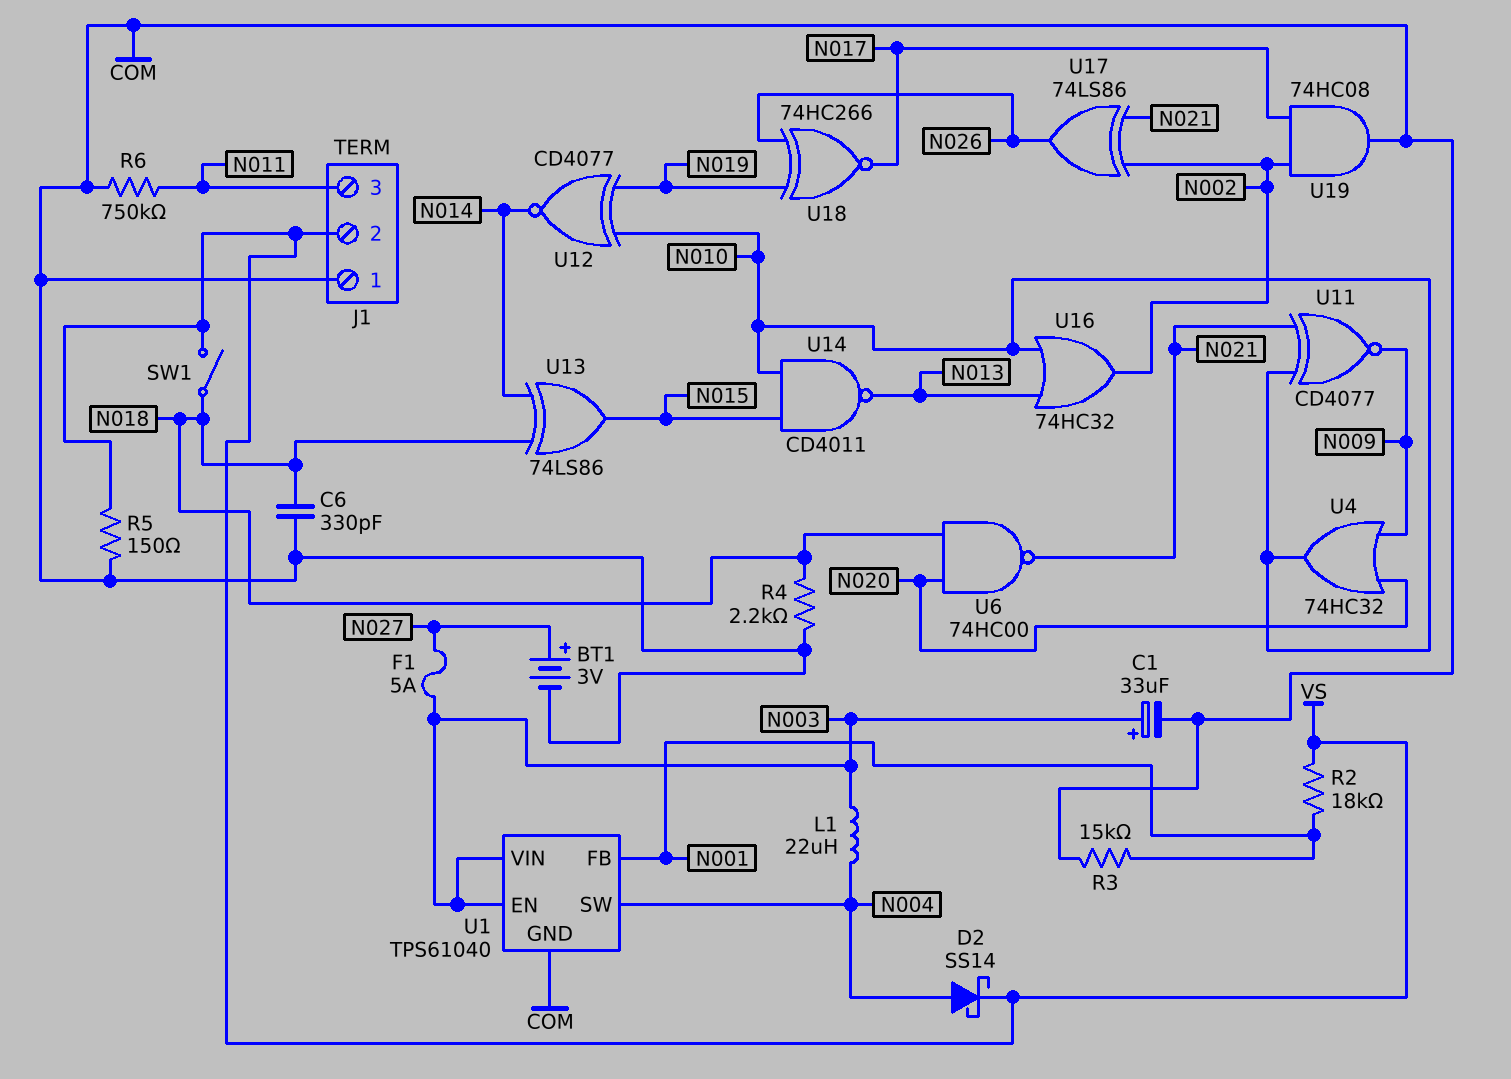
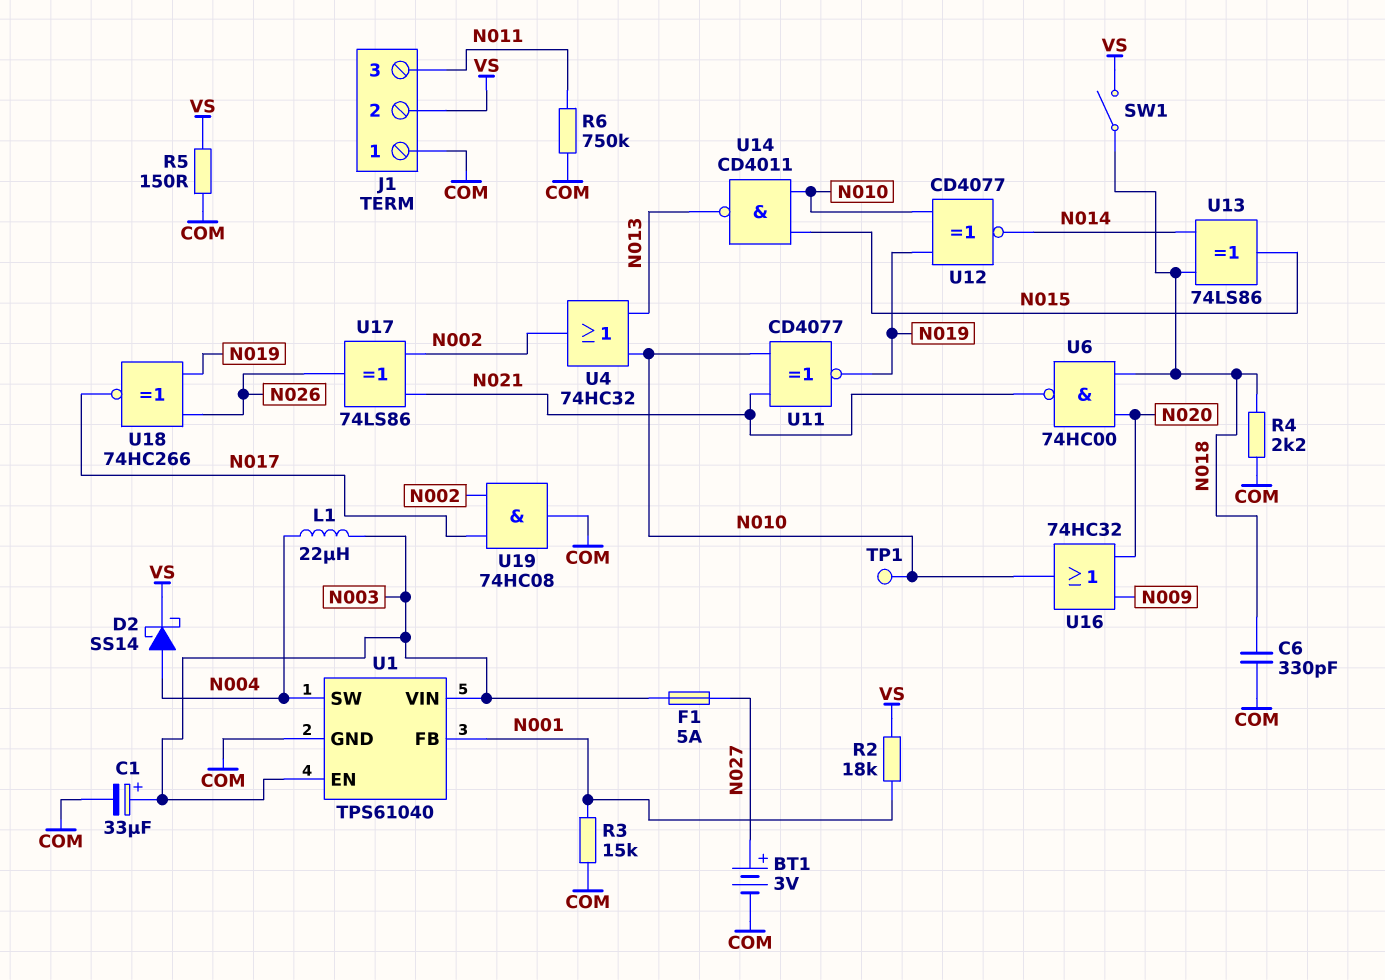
TP1: none -> test point (N010)
U4: OR 74HC32 (in N009, in N020, out N010) -> OR 74HC32 (in N010, in N013, out N002)
U11: XNOR CD4077 (in N010, in N021, out N009) -> XNOR CD4077 (in N010, in N021, out N019)
U16: OR 74HC32 (in N010, in N013, out N002) -> OR 74HC32 (in N009, in N020, out N010)

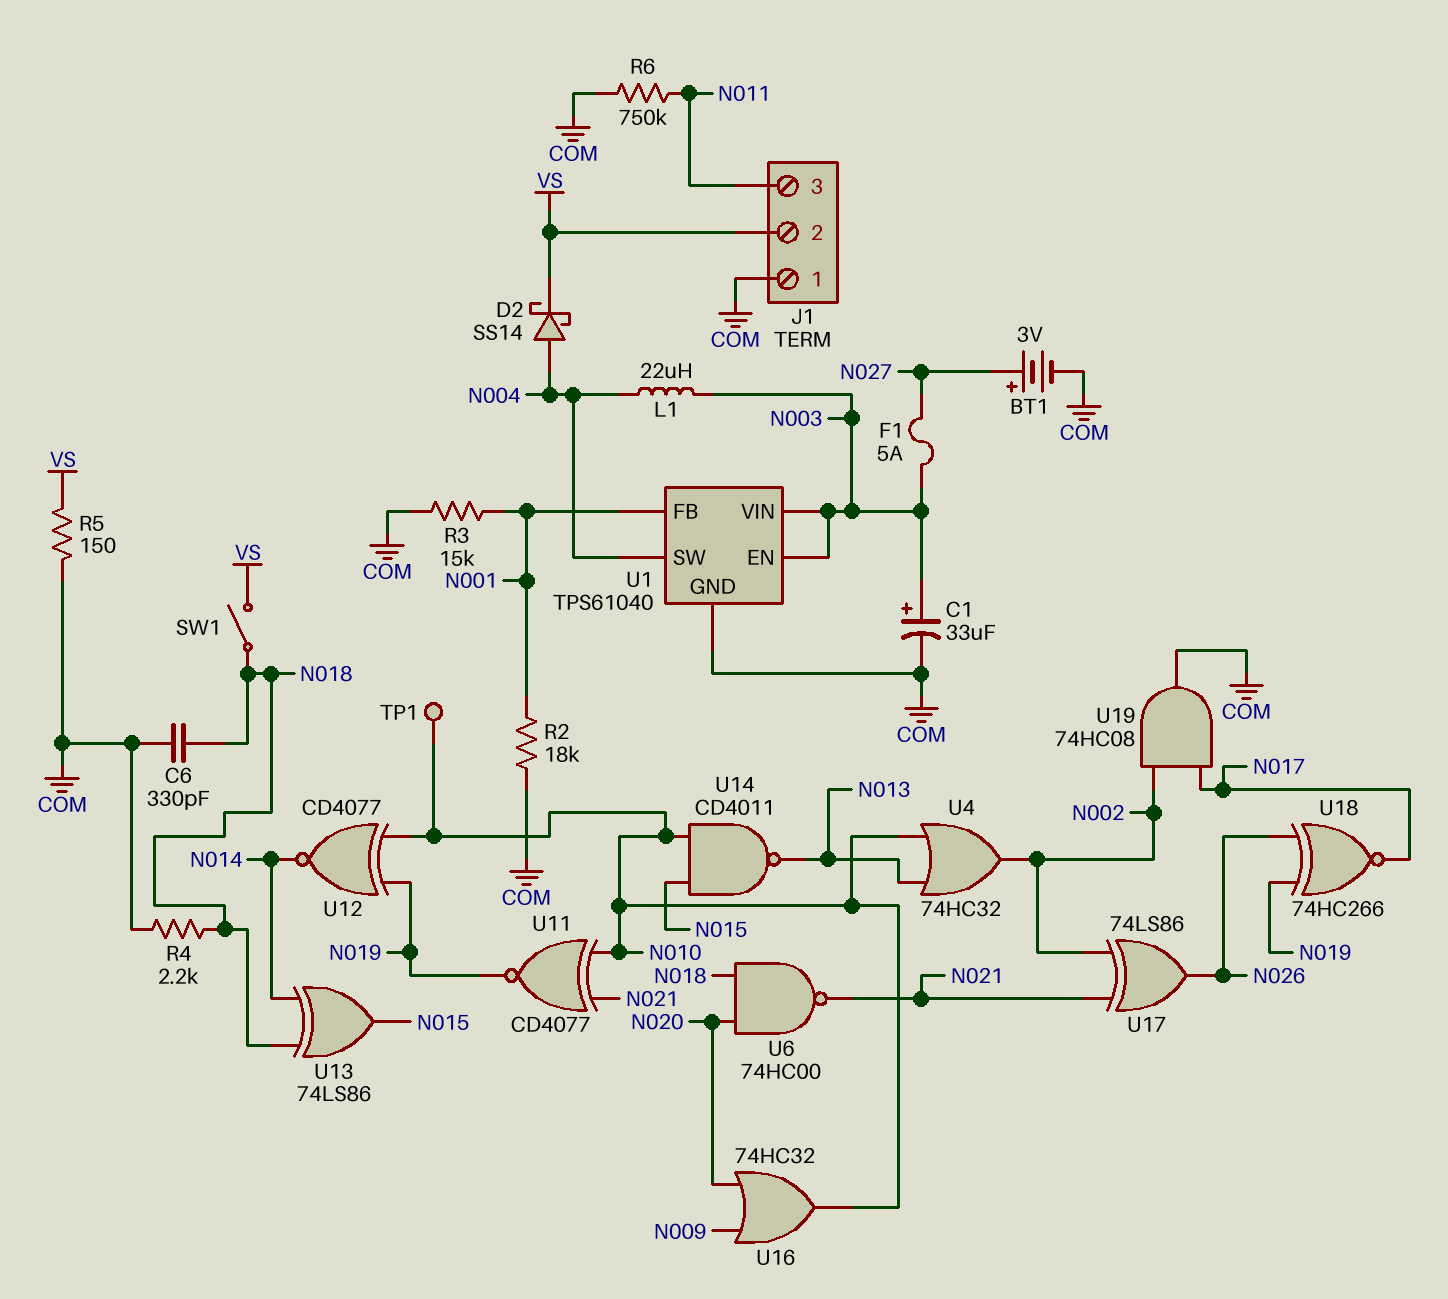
R2: 18k (N001, VS) -> 18k (COM, N001)

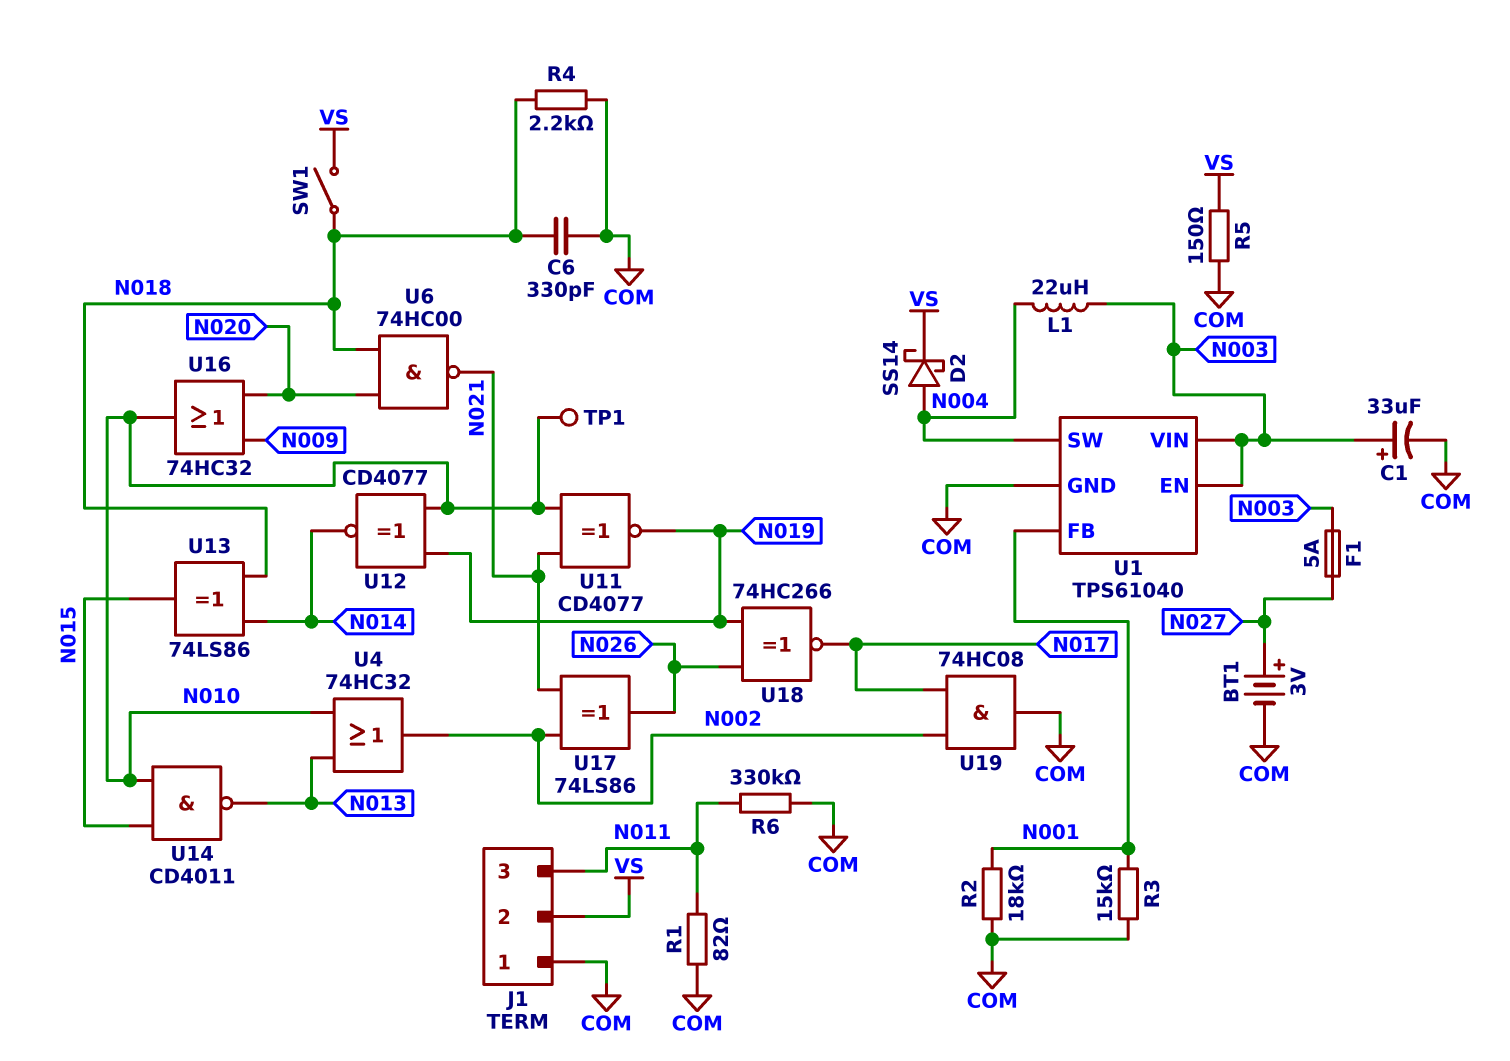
R1: none -> 82 (COM, N011)
R6: 750k (COM, N011) -> 330k (COM, N011)

